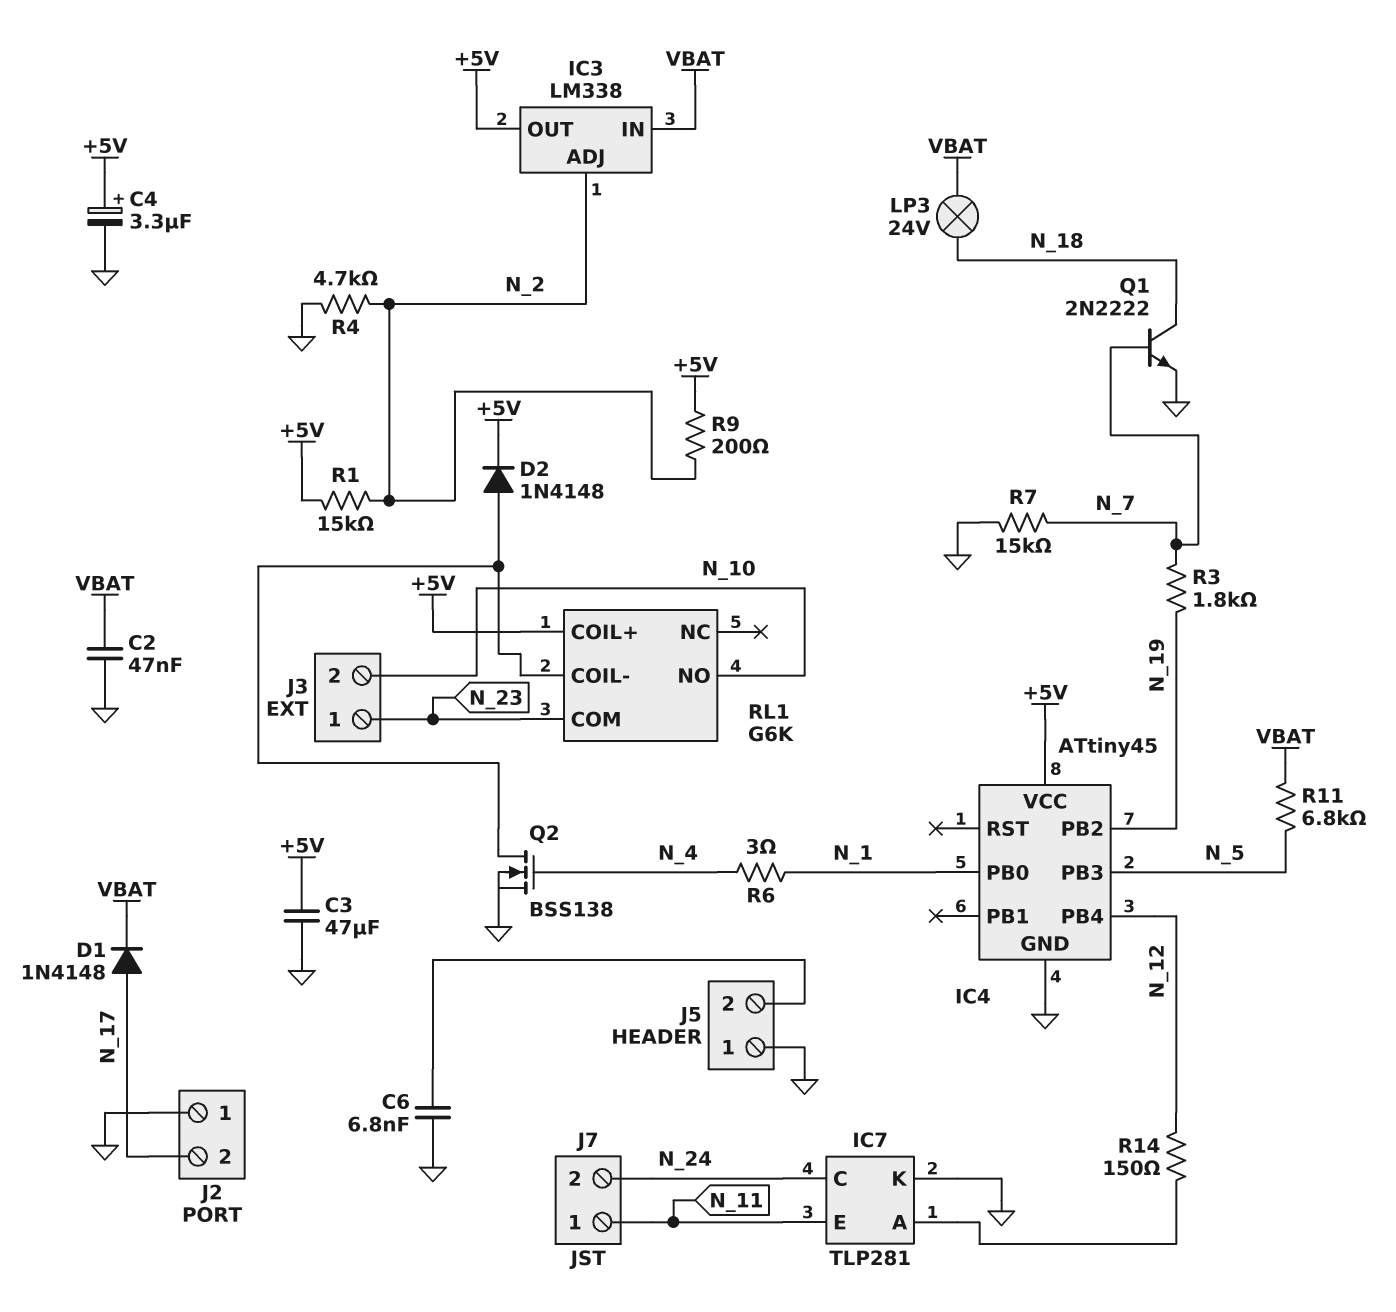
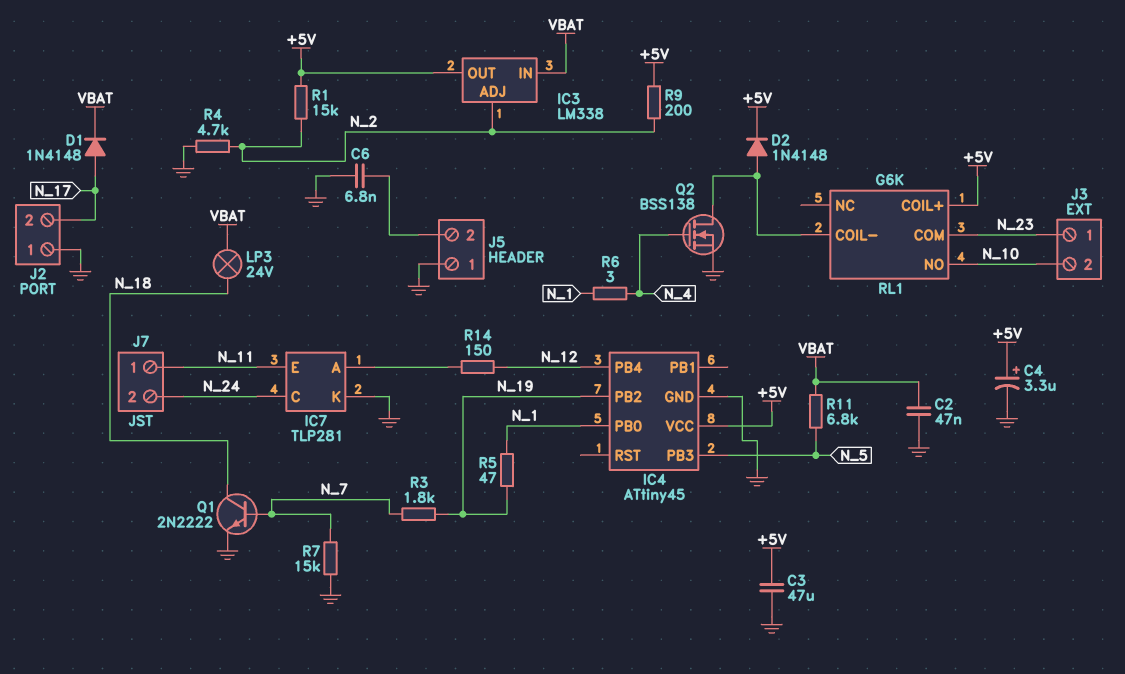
R5: none -> 47 (N_1, N_19)

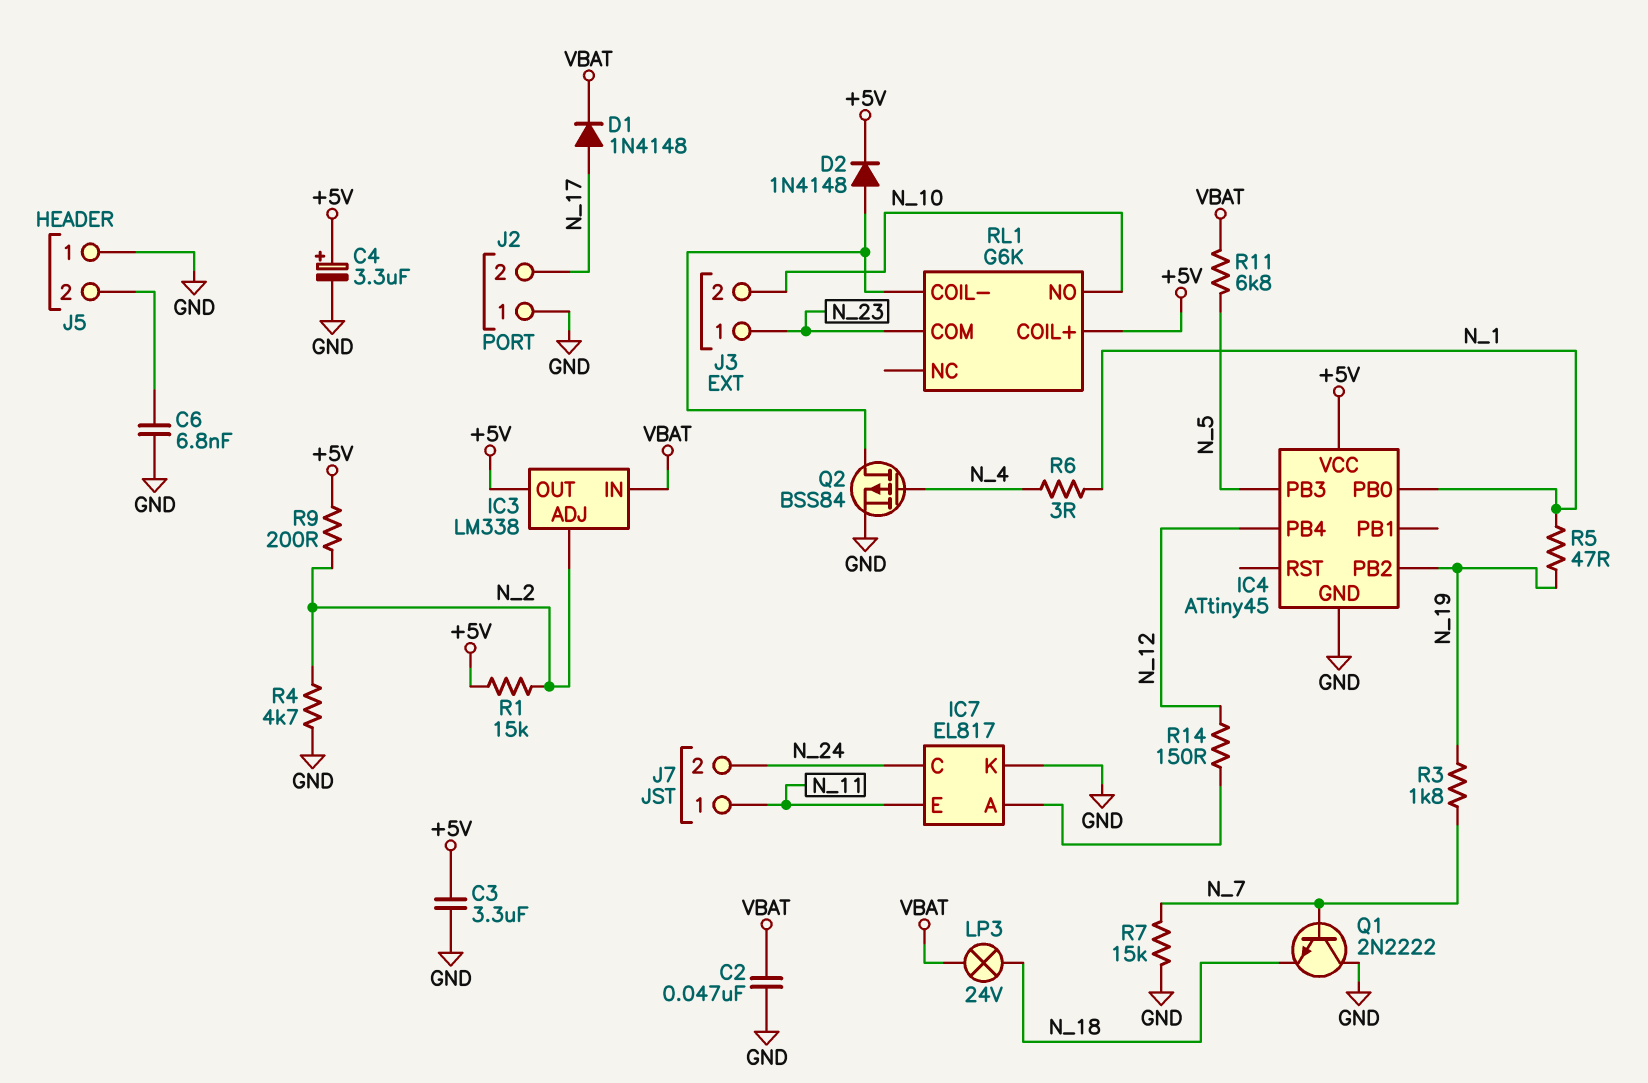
C3: 47uF (+5V, GND) -> 3.3uF (+5V, GND)
IC7: TLP281 -> EL817
Q1: NPN 2N2222 (B N_7, C N_18, E GND) -> NPN 2N2222 (B N_7, C GND, E N_18)
Q2: NMOS BSS138 (G N_4, D RL1/COIL-, S GND) -> PMOS BSS84 (G N_4, D RL1/COIL-, S GND)

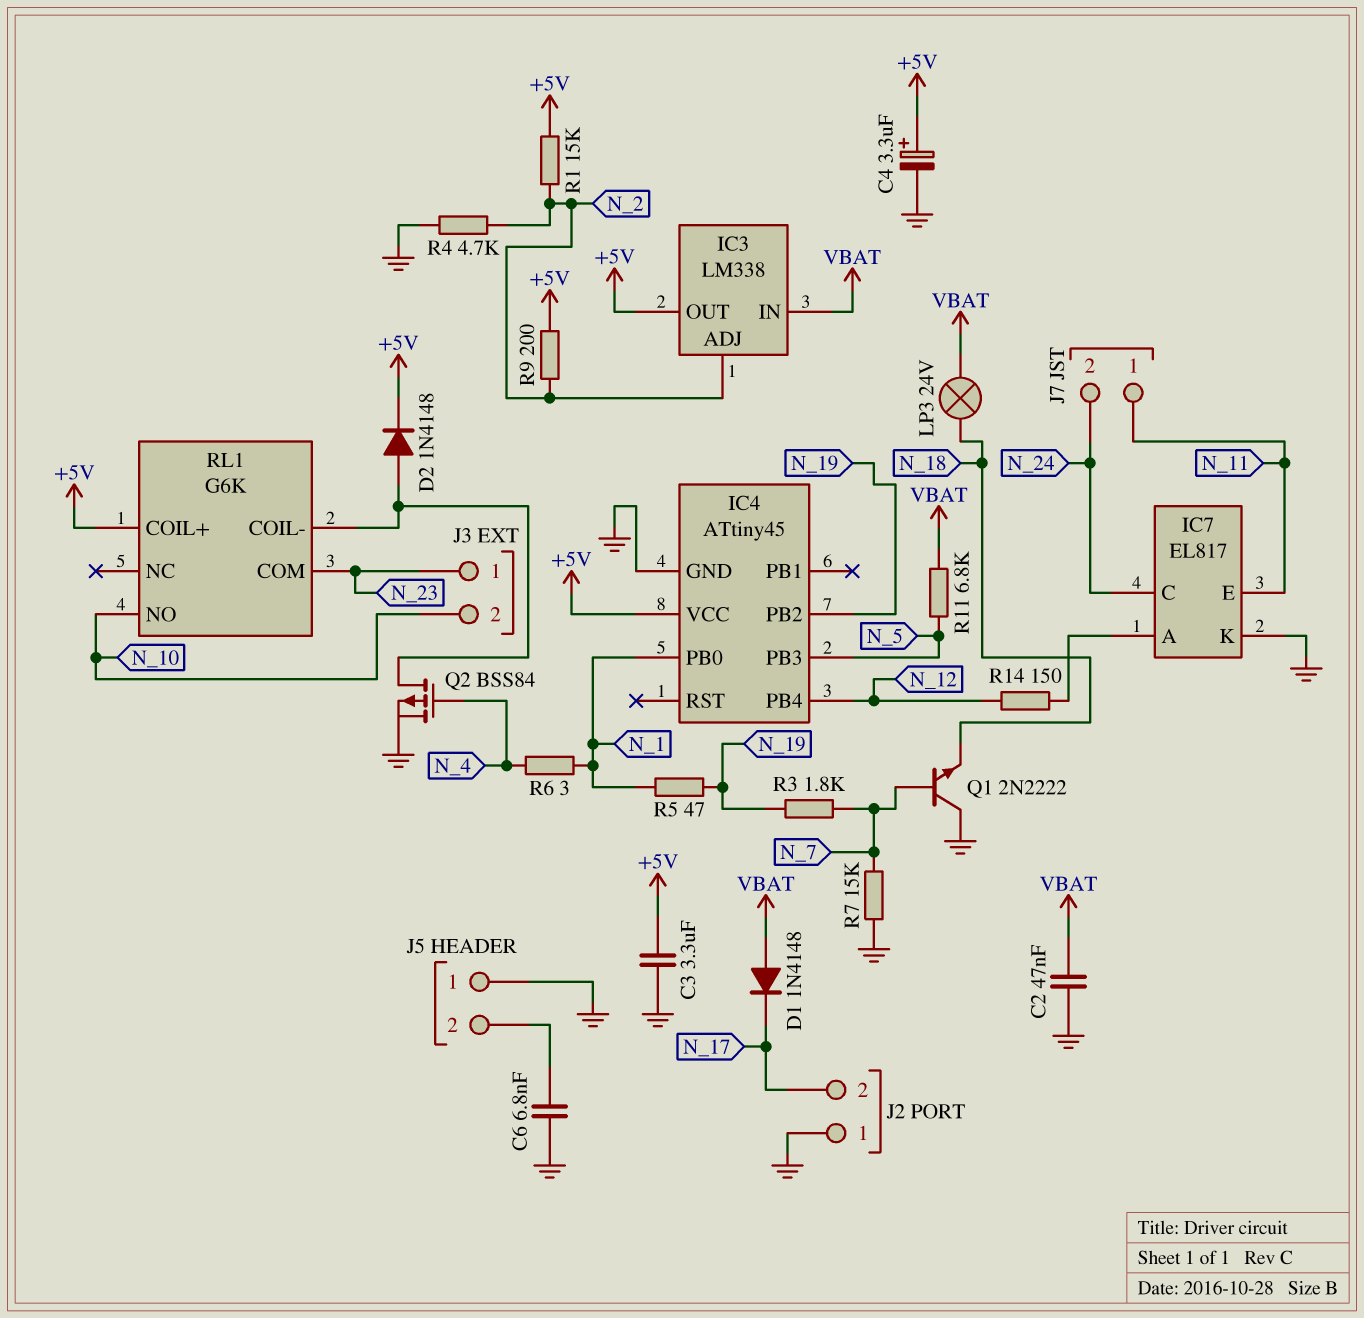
D1: diode 1N4148 (A N_17, K VBAT) -> diode 1N4148 (A VBAT, K N_17)

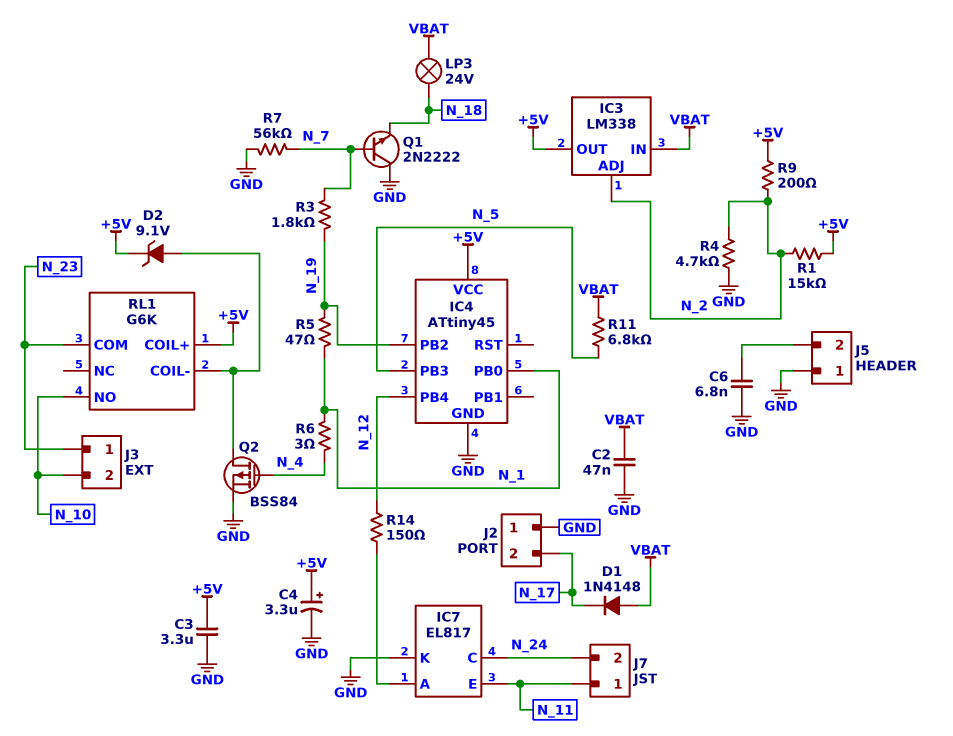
D2: diode 1N4148 (A RL1/COIL-, K +5V) -> zener 9.1V (A RL1/COIL-, K +5V)
R7: 15k (GND, N_7) -> 56k (GND, N_7)

